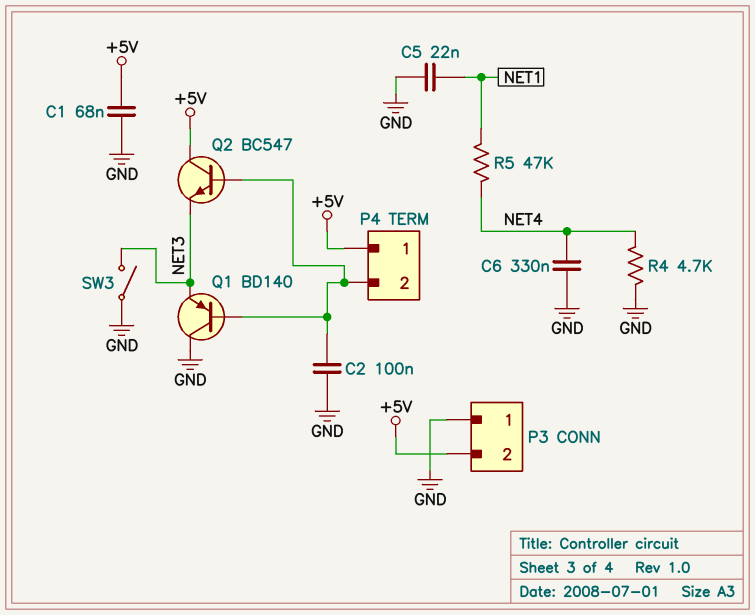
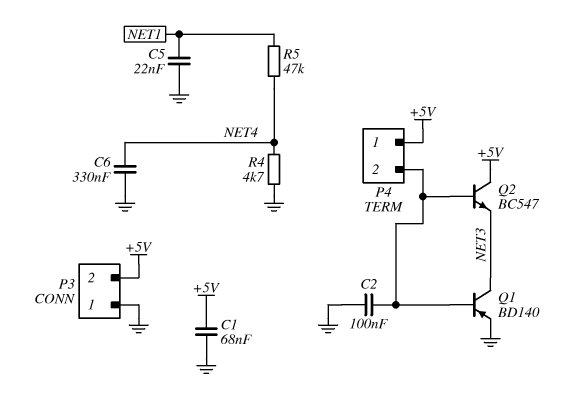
Q1: PNP BD140 (B P4/2, C GND, E NET3) -> PNP BD140 (B P4/2, C NET3, E GND)
SW3: switch (GND, NET3) -> none

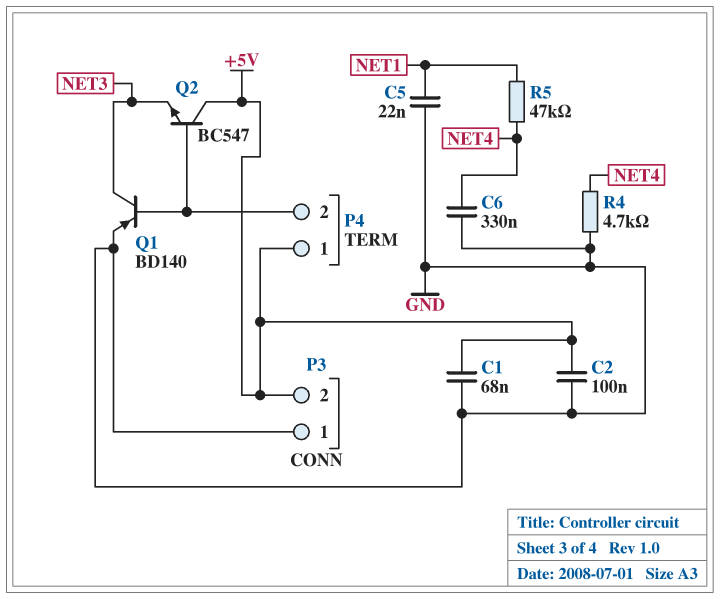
C2: 100nF (GND, P4/2) -> 100nF (+5V, GND)

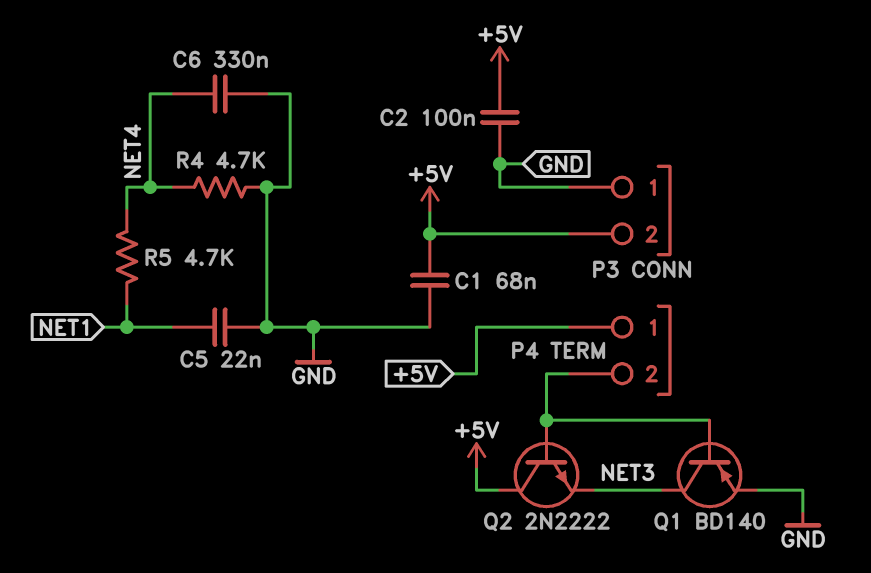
Q2: NPN BC547 (B P4/2, C +5V, E NET3) -> NPN 2N2222 (B P4/2, C +5V, E NET3)
R5: 47k (NET1, NET4) -> 4.7k (NET1, NET4)

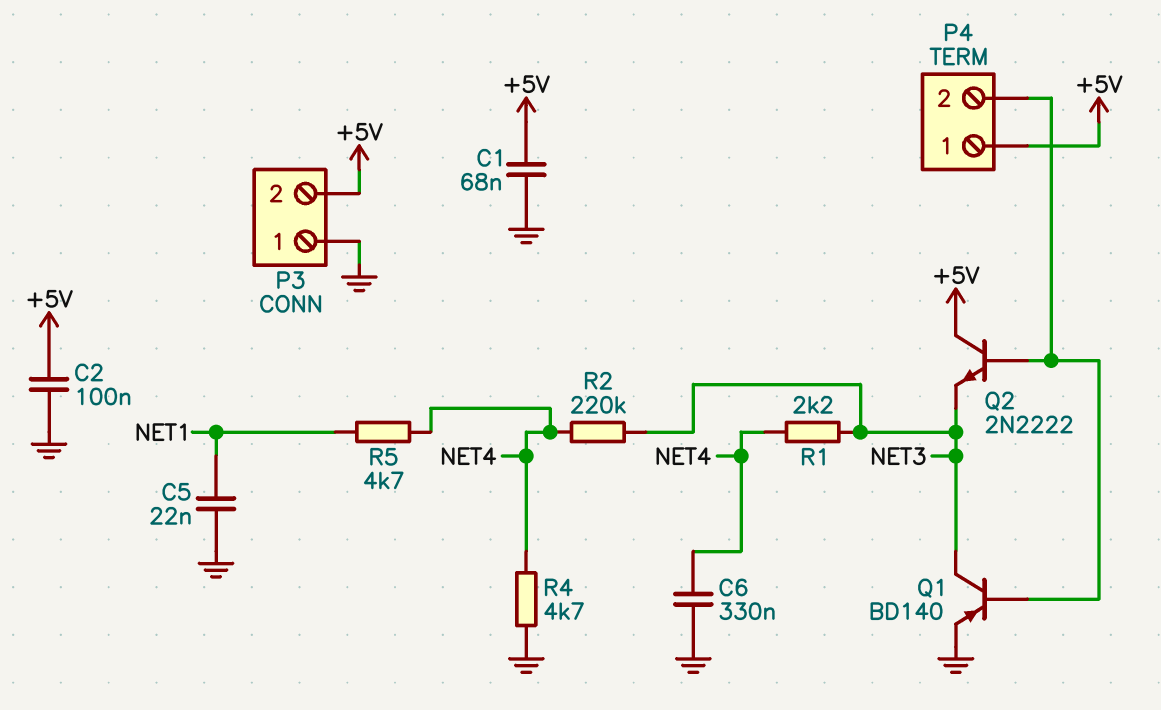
R1: none -> 2.2k (NET3, NET4)
R2: none -> 220k (NET3, NET4)

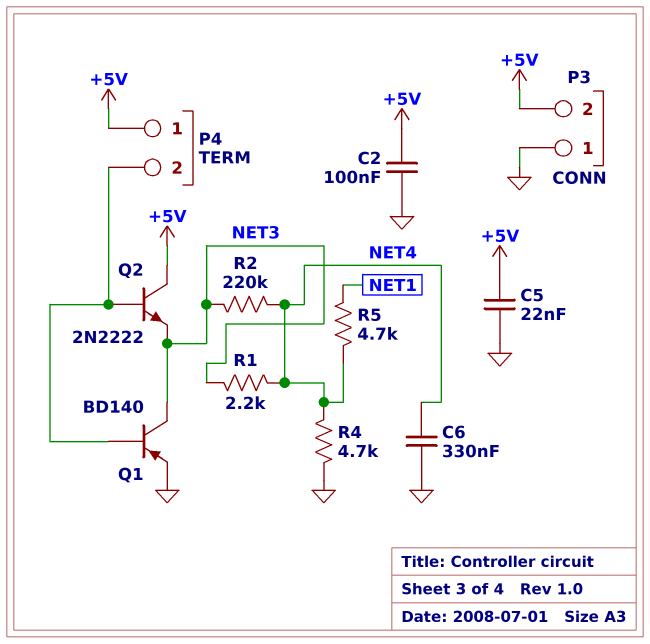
C1: 68nF (+5V, GND) -> none
C5: 22nF (GND, NET1) -> 22nF (+5V, GND)

